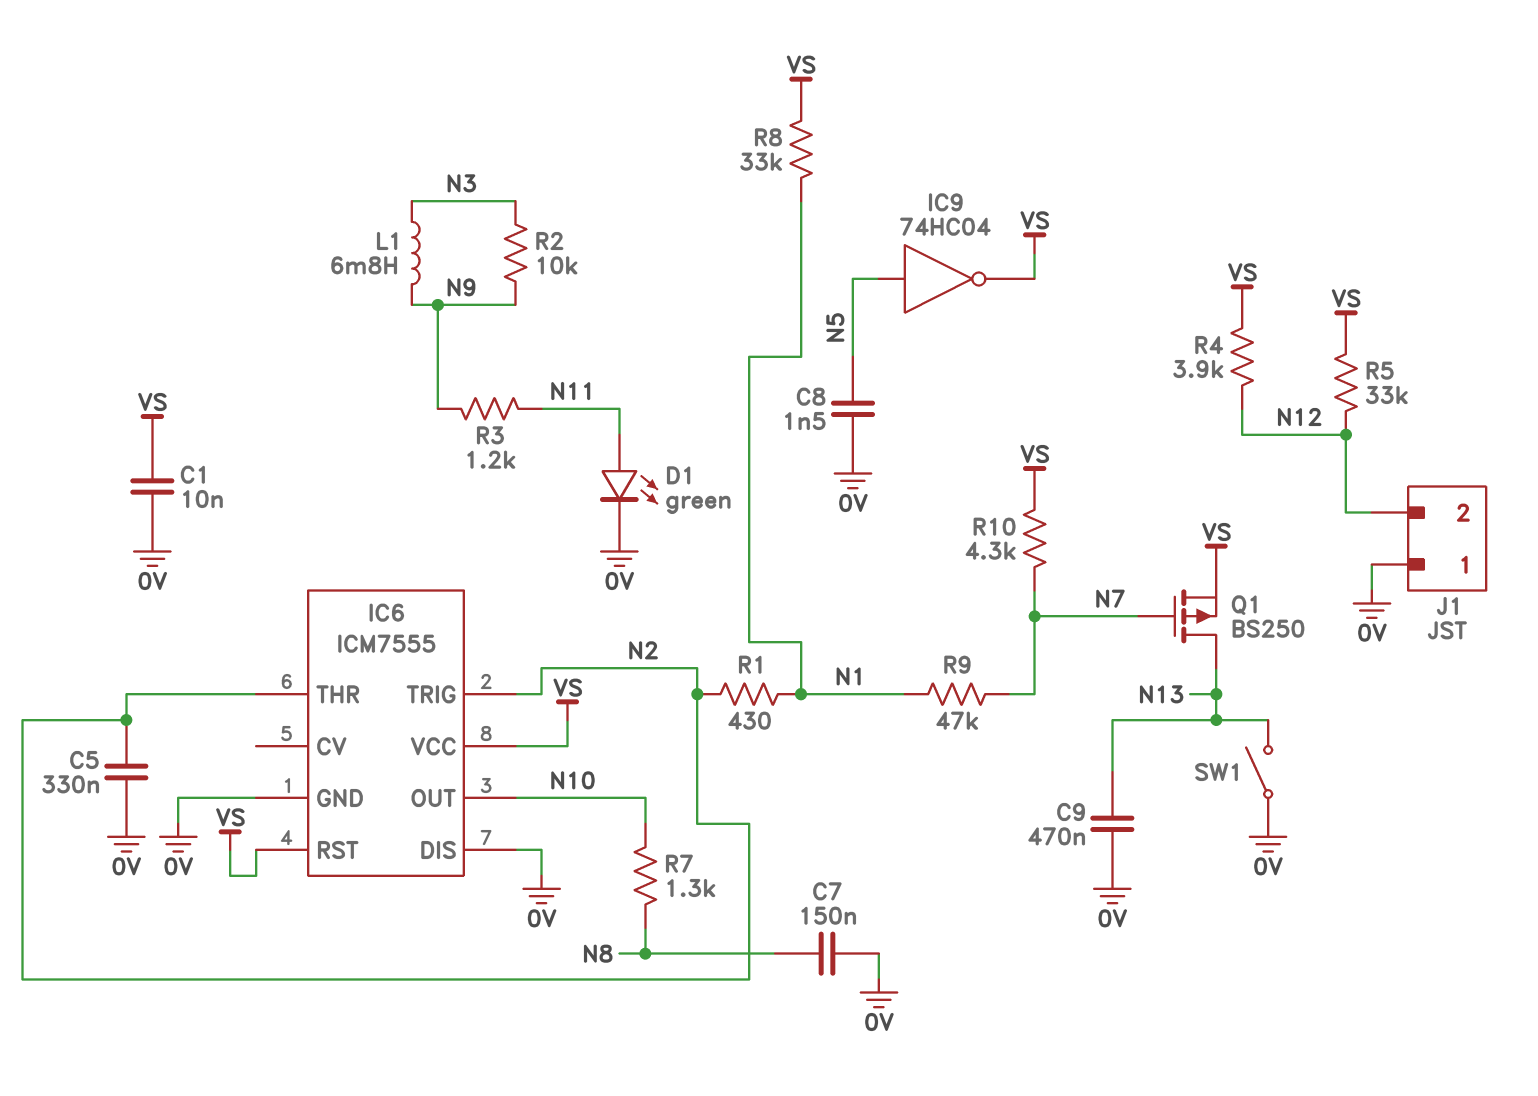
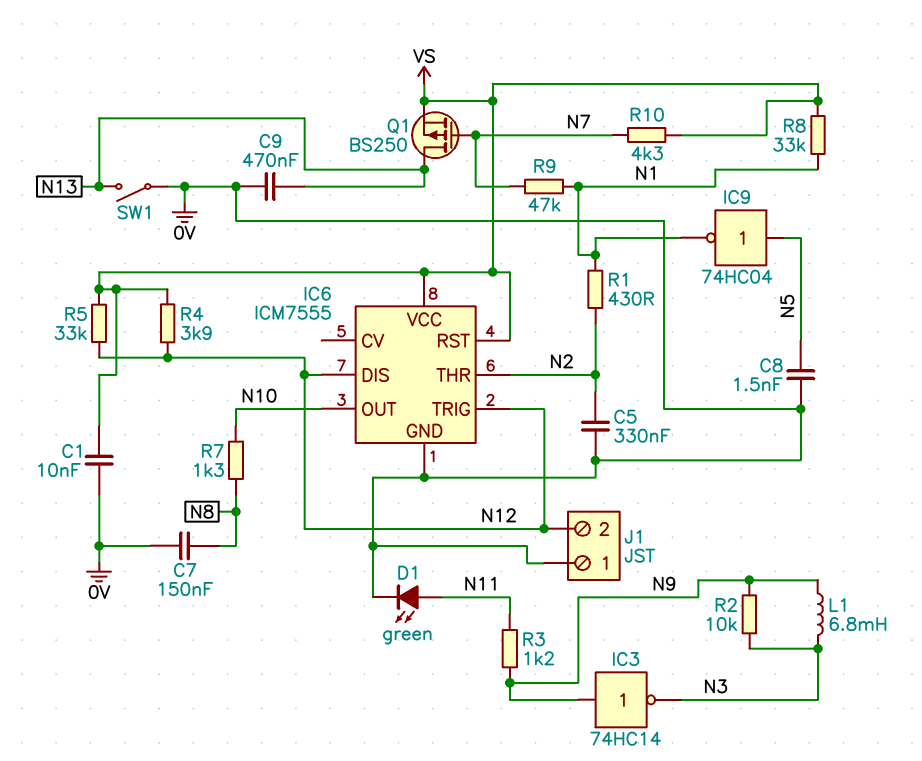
IC3: none -> NOT 74HC14 (in N9, out N3)
IC6 pin DIS: 0V -> N12
IC6 pin TRIG: N2 -> N12
IC9: NOT 74HC04 (in N5, out VS) -> NOT 74HC04 (in N5, out N1)

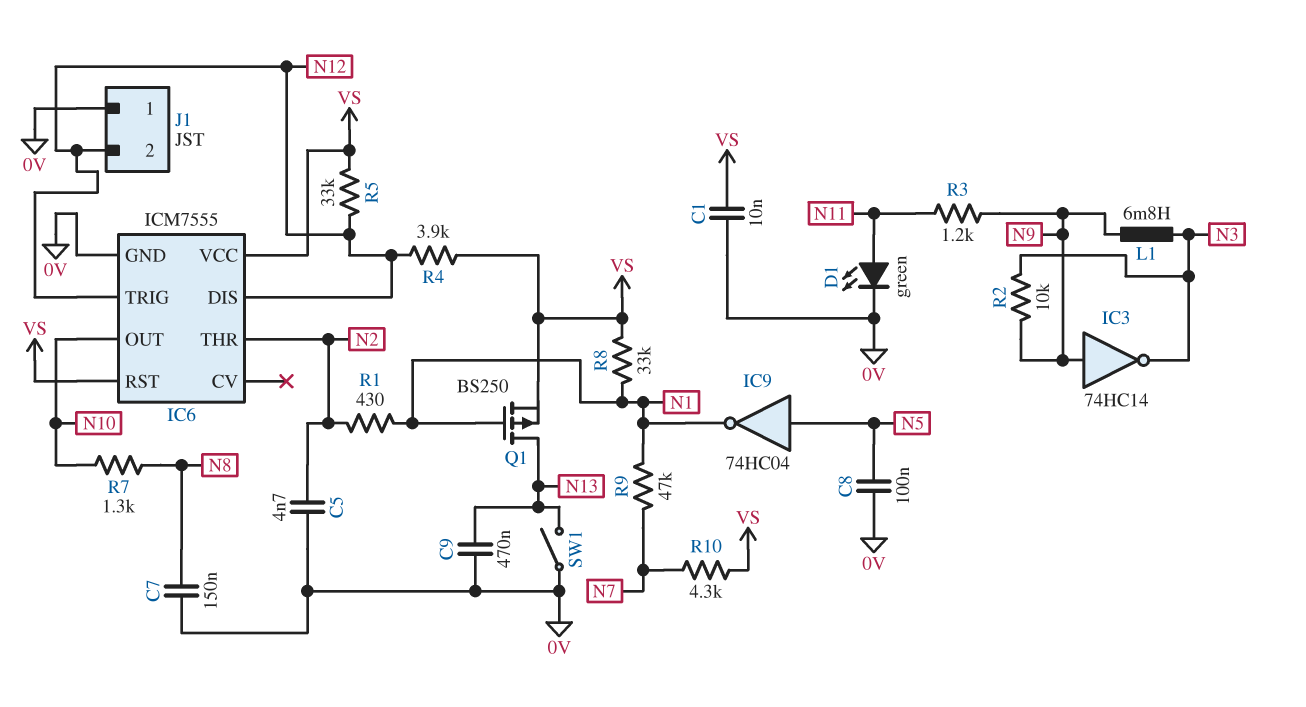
C5: 330nF (0V, N2) -> 4.7nF (0V, N2)
C8: 1.5nF (0V, N5) -> 100nF (0V, N5)
Q1: PMOS BS250 (G N7, D N13, S VS) -> PMOS BS250 (G N1, D N13, S VS)

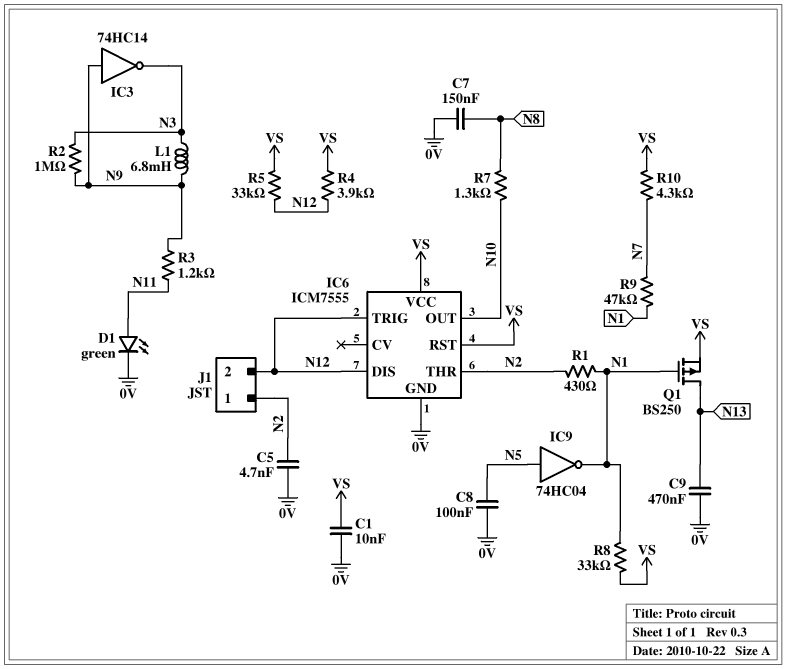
J1 pin 1: 0V -> N2
R2: 10k (N3, N9) -> 1M (N3, N9)
SW1: switch (0V, N13) -> none

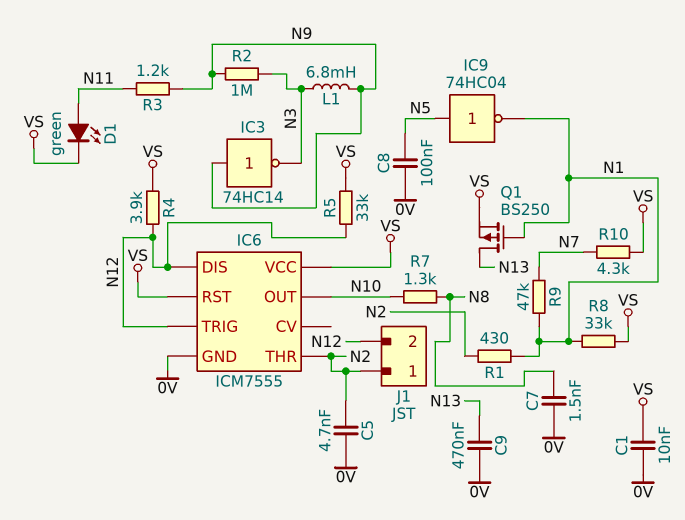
C7: 150nF (0V, N8) -> 1.5nF (0V, N8)
D1: LED green (A N11, K 0V) -> LED green (A N11, K VS)

